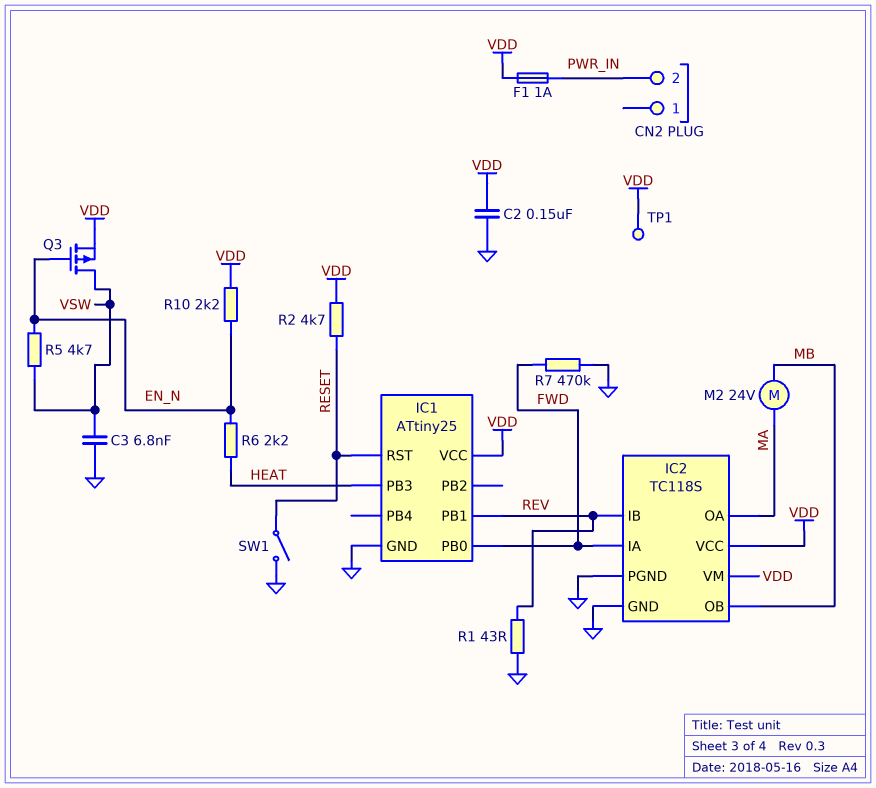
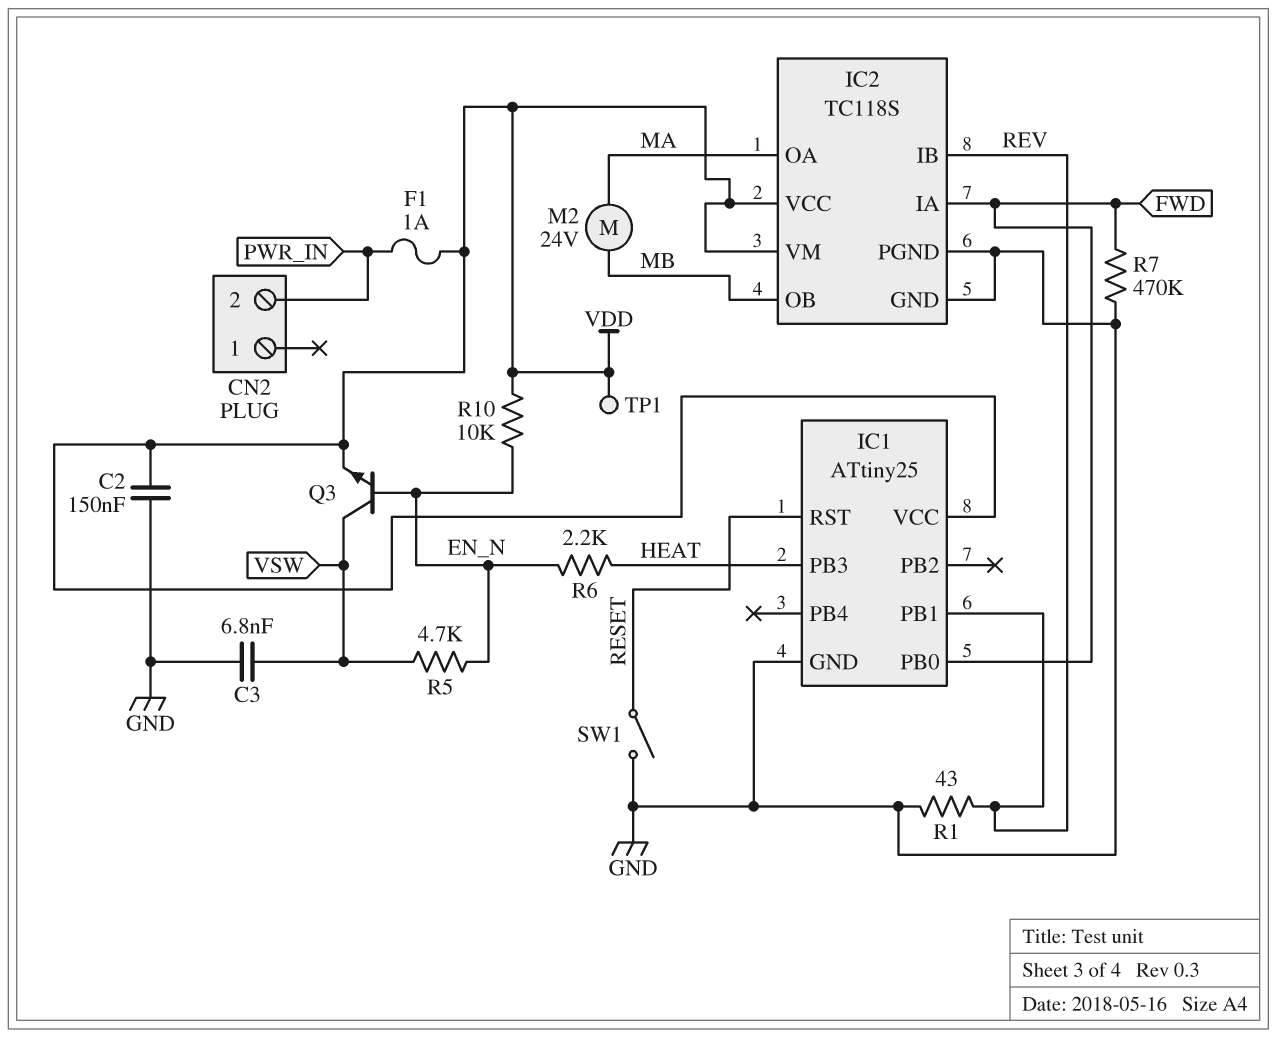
Q3: PMOS (G EN_N, D VSW, S VDD) -> NPN (B EN_N, C VSW, E VDD)
R2: 4.7k (RESET, VDD) -> none
R10: 2.2k (EN_N, VDD) -> 10k (EN_N, VDD)

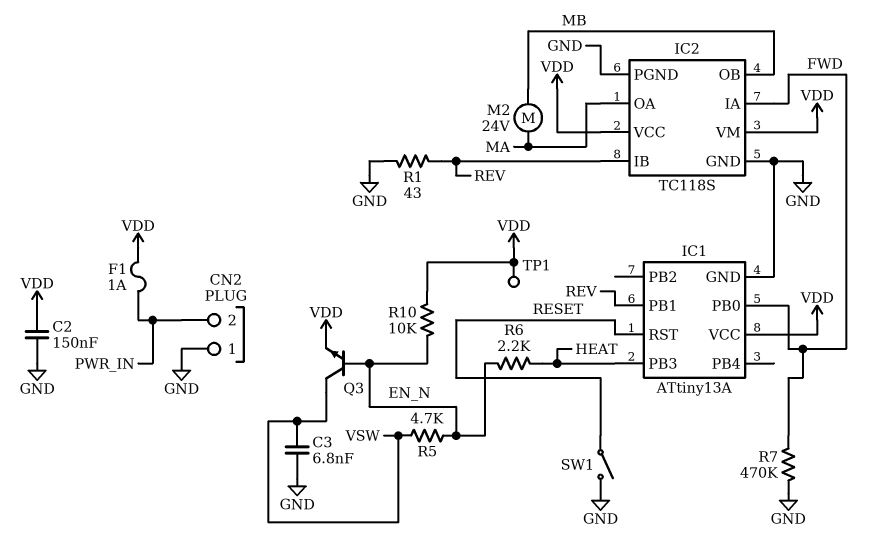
CN2 pin 1: none -> GND
IC1: ATtiny25 -> ATtiny13A

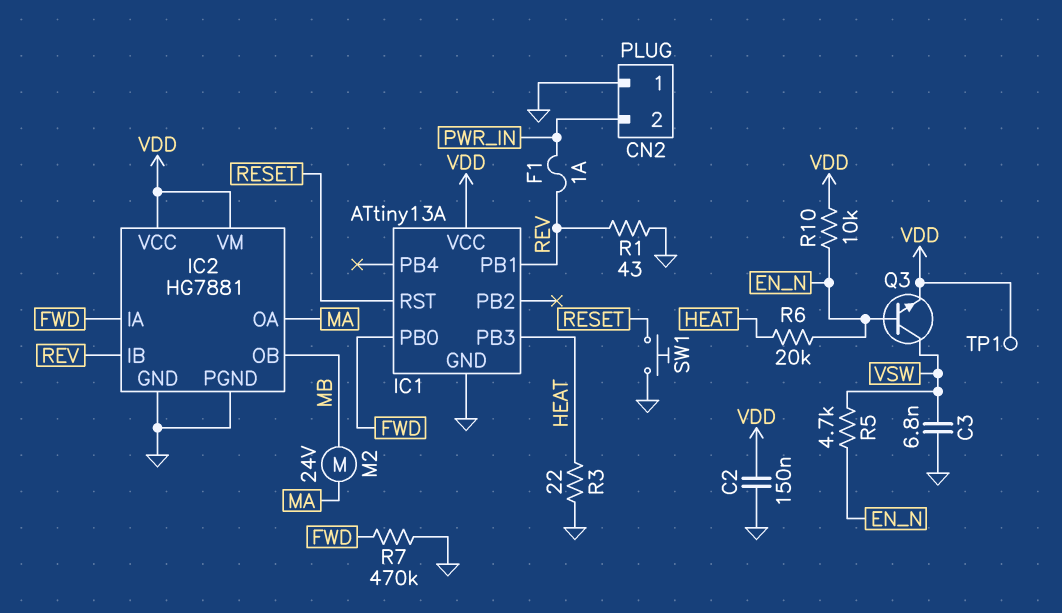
F1: 1A (PWR_IN, VDD) -> 1A (PWR_IN, REV)
IC2: TC118S -> HG7881
R3: none -> 22 (GND, HEAT)
R6: 2.2k (EN_N, HEAT) -> 20k (EN_N, HEAT)
SW1: switch (GND, RESET) -> button (GND, RESET)

